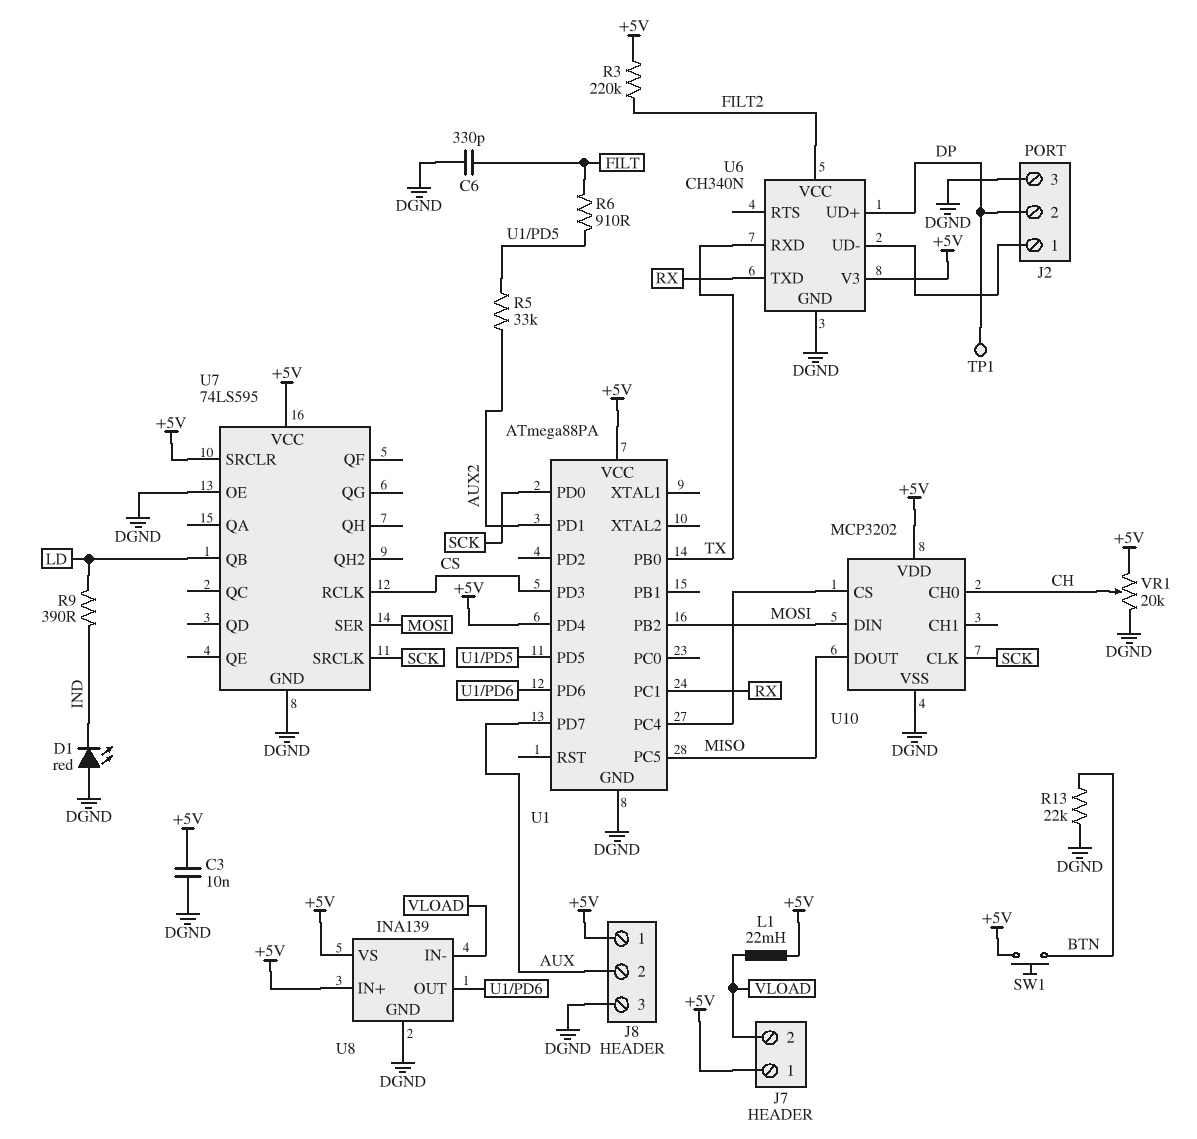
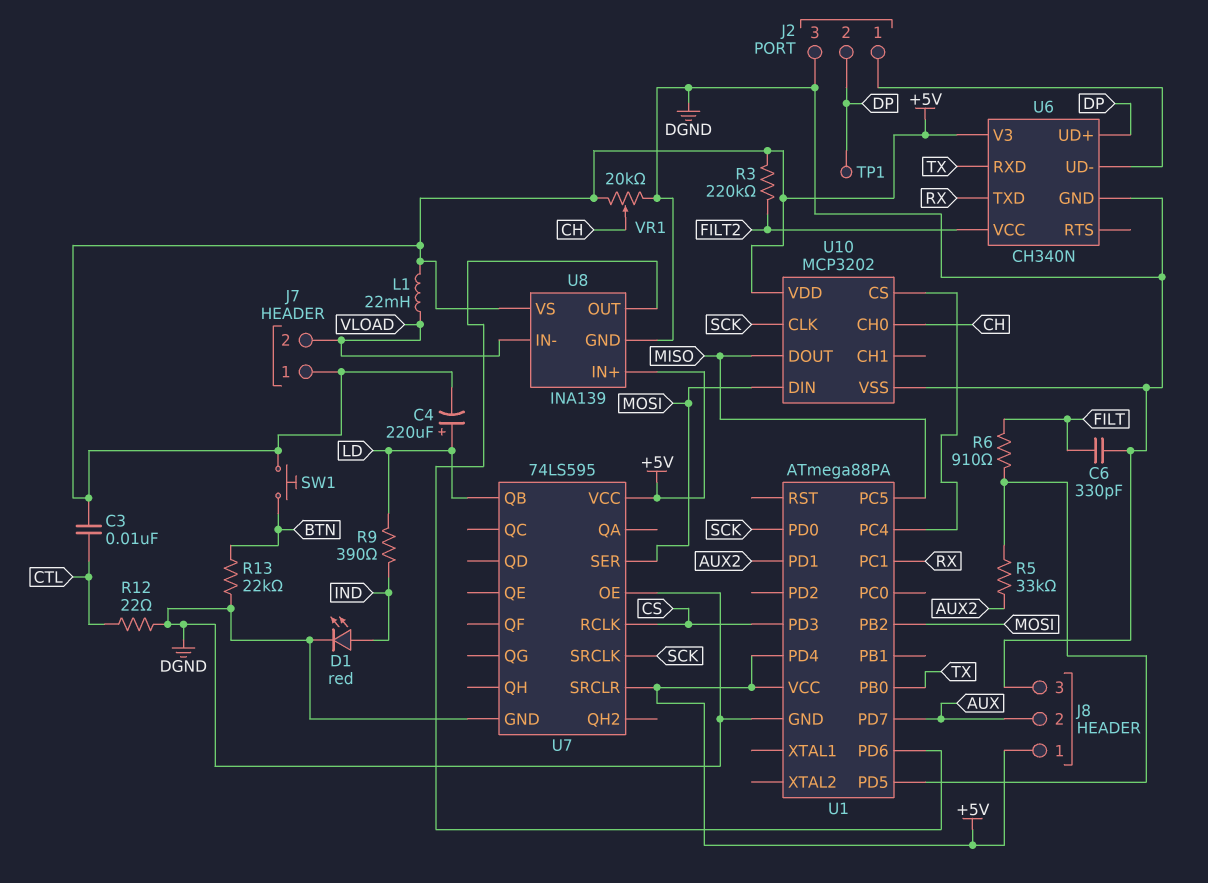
C3: 10nF (+5V, DGND) -> 10nF (+5V, CTL)
C4: none -> 220uF (plus LD, minus +5V)
D1: LED red (A DGND, K IND) -> LED red (A IND, K DGND)
R12: none -> 22 (CTL, DGND)

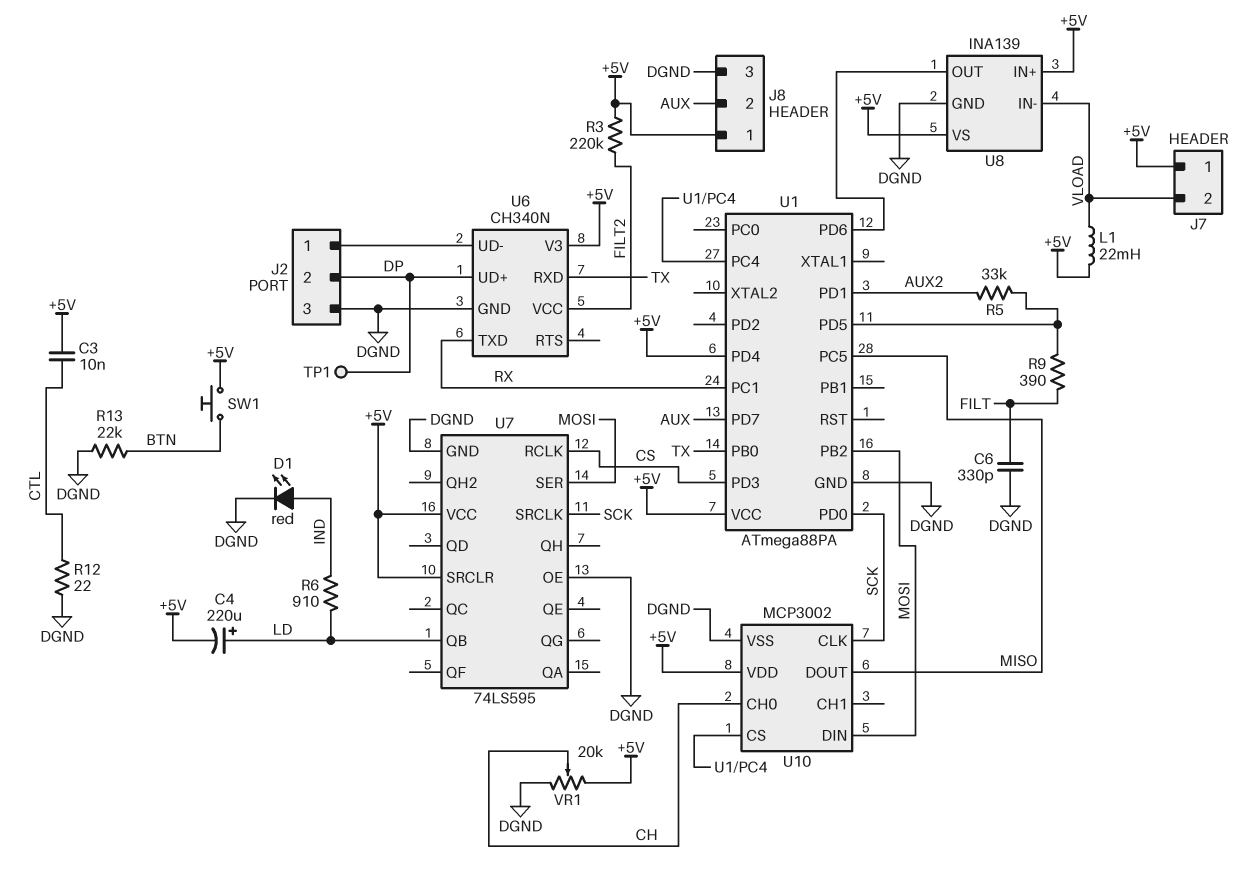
R6: 910 (FILT, U1/PD5) -> 910 (IND, LD)
R9: 390 (IND, LD) -> 390 (FILT, U1/PD5)
U10: MCP3202 -> MCP3002

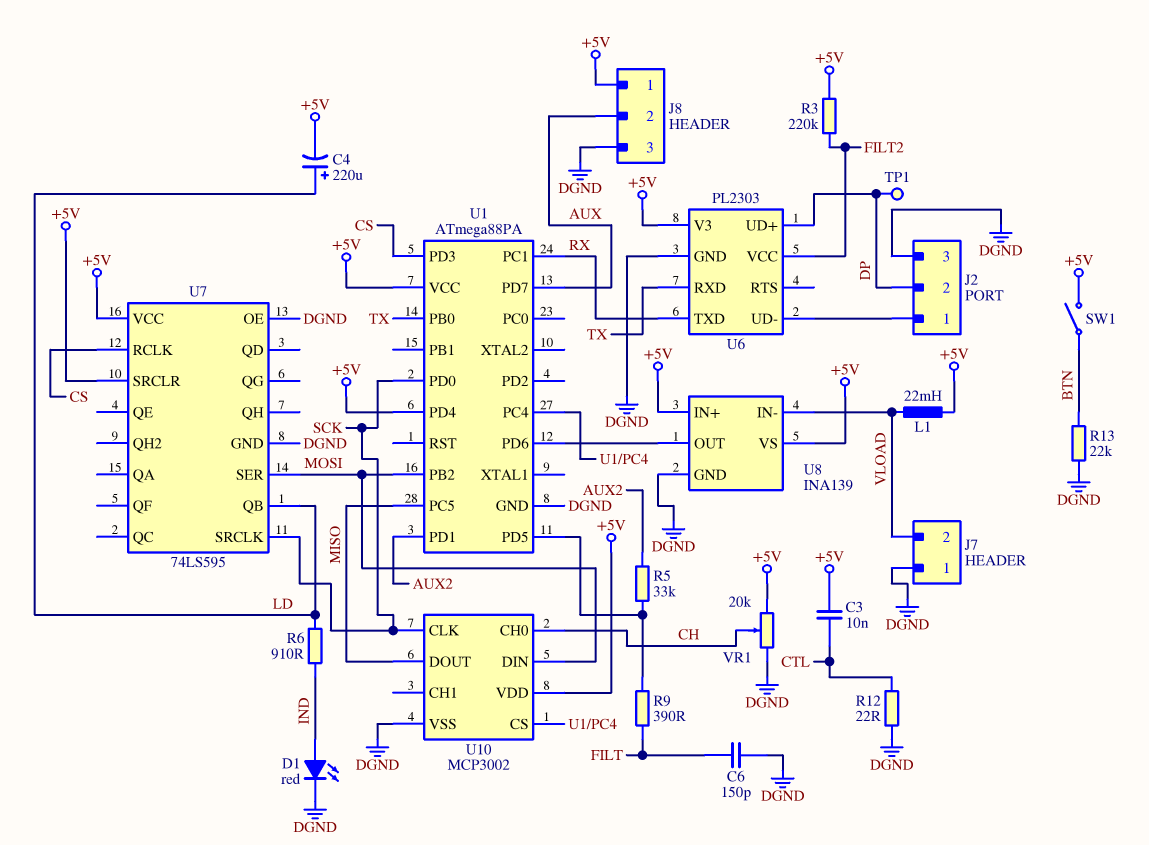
C6: 330pF (DGND, FILT) -> 150pF (DGND, FILT)
J7 pin 1: +5V -> DGND
SW1: button (+5V, BTN) -> switch (+5V, BTN)
U6: CH340N -> PL2303

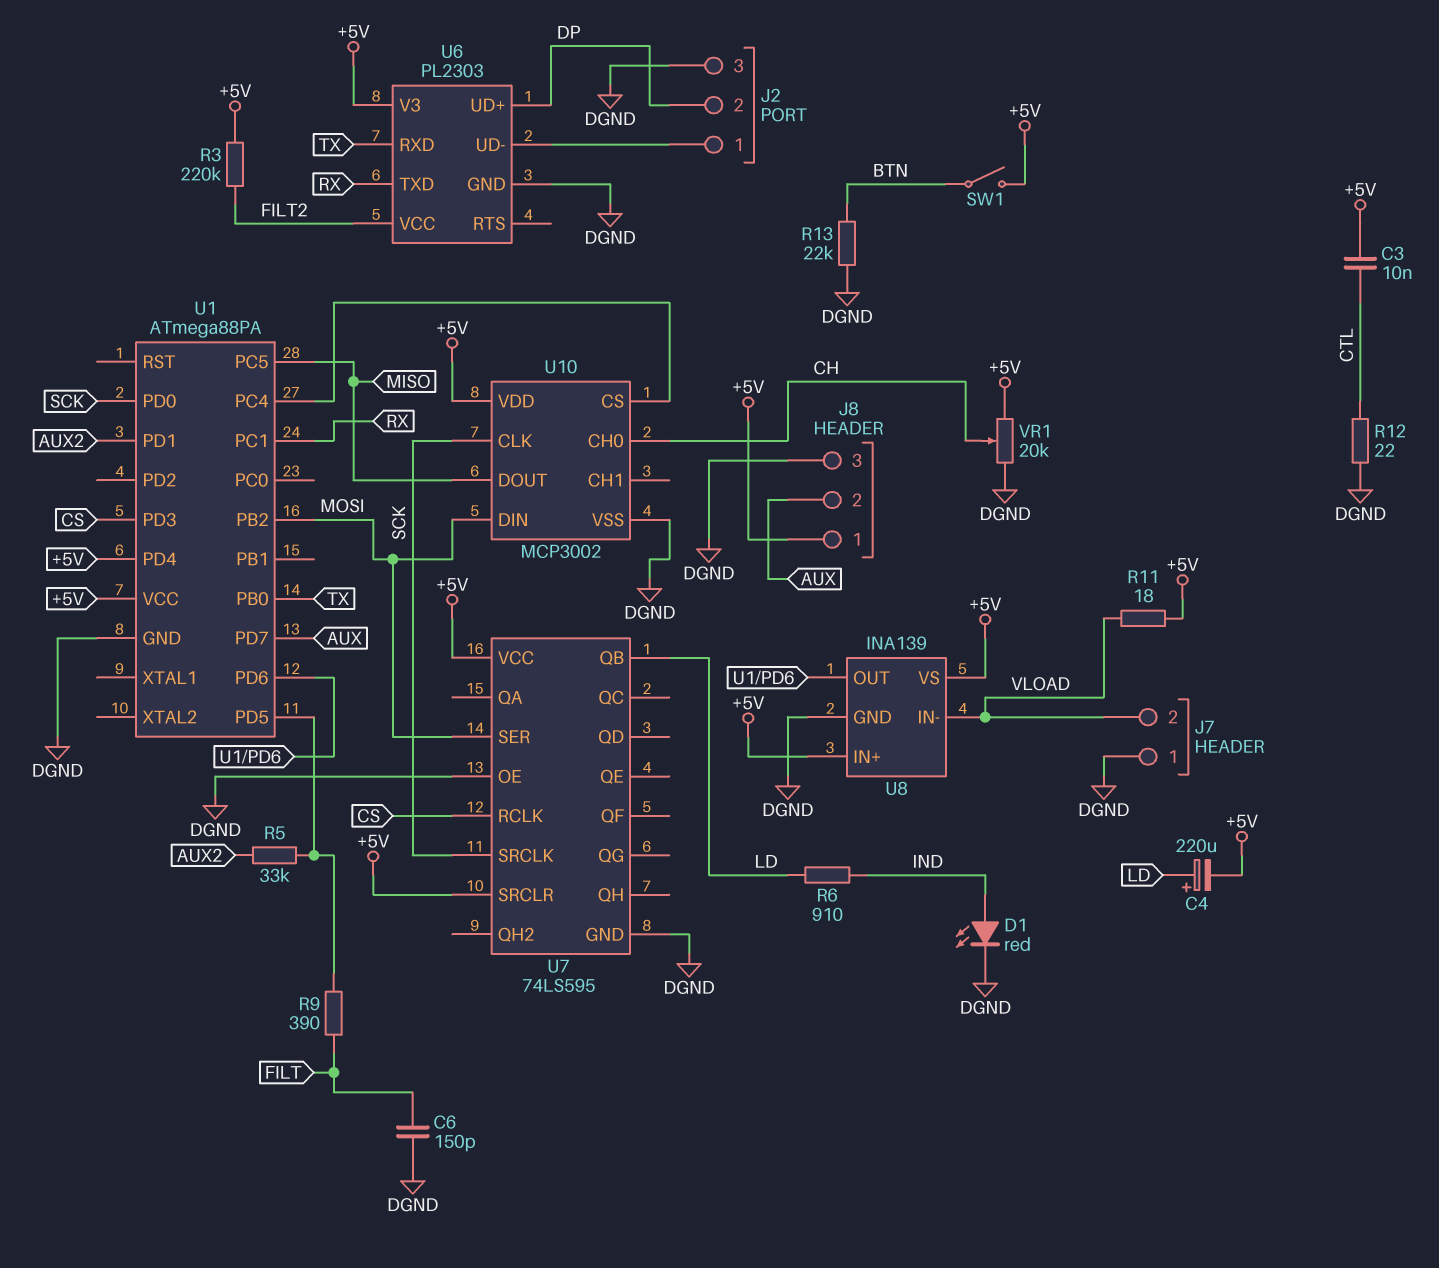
L1: 22mH (+5V, VLOAD) -> none
R11: none -> 18 (+5V, VLOAD)
TP1: test point (DP) -> none

